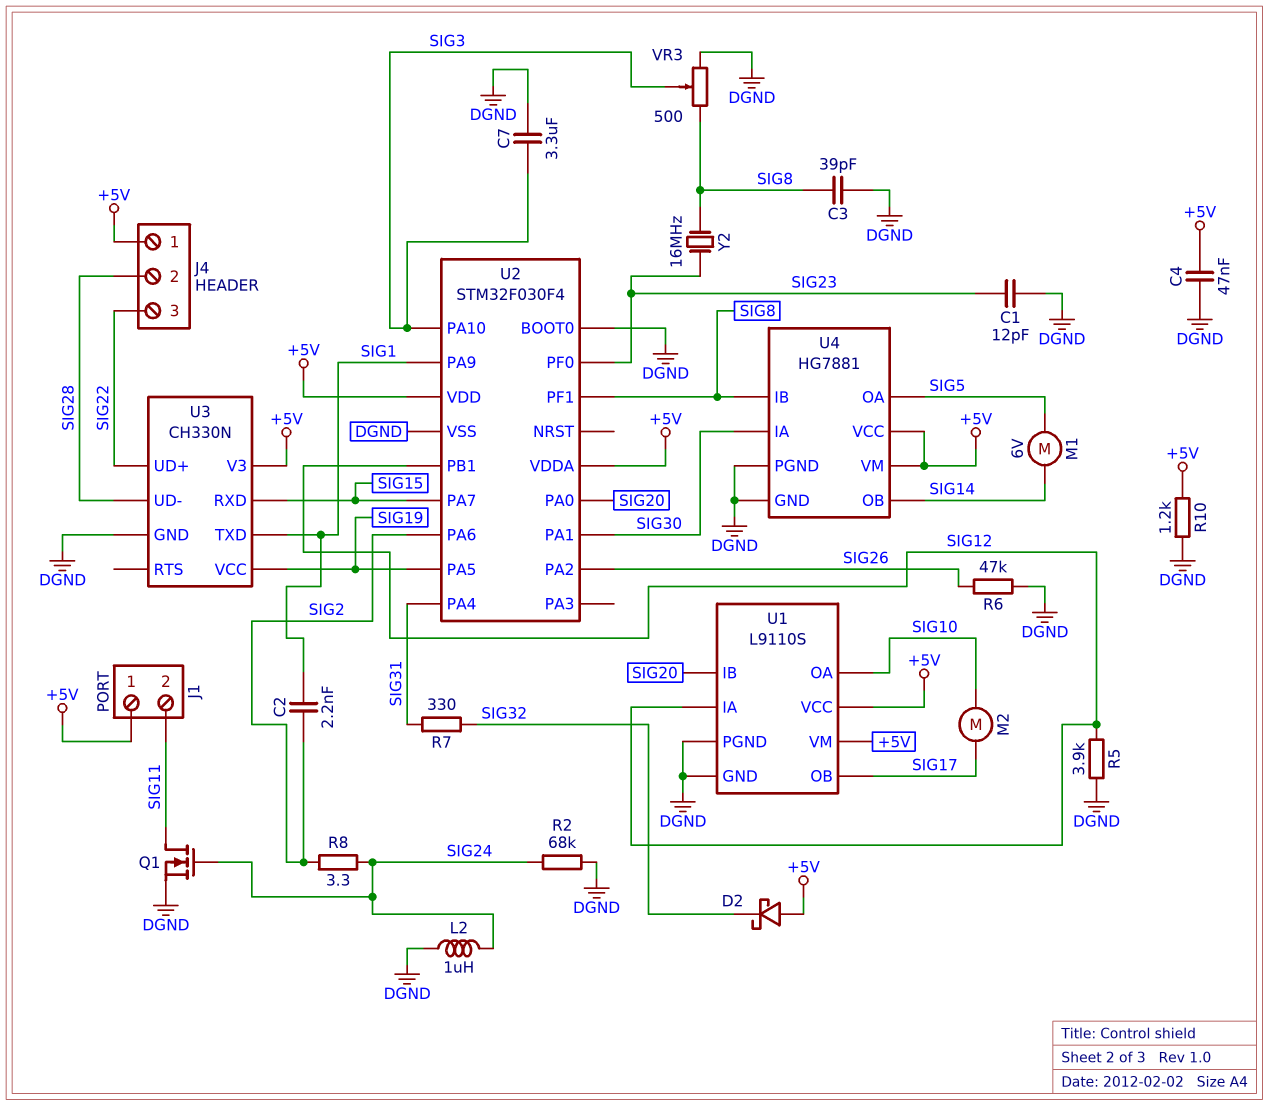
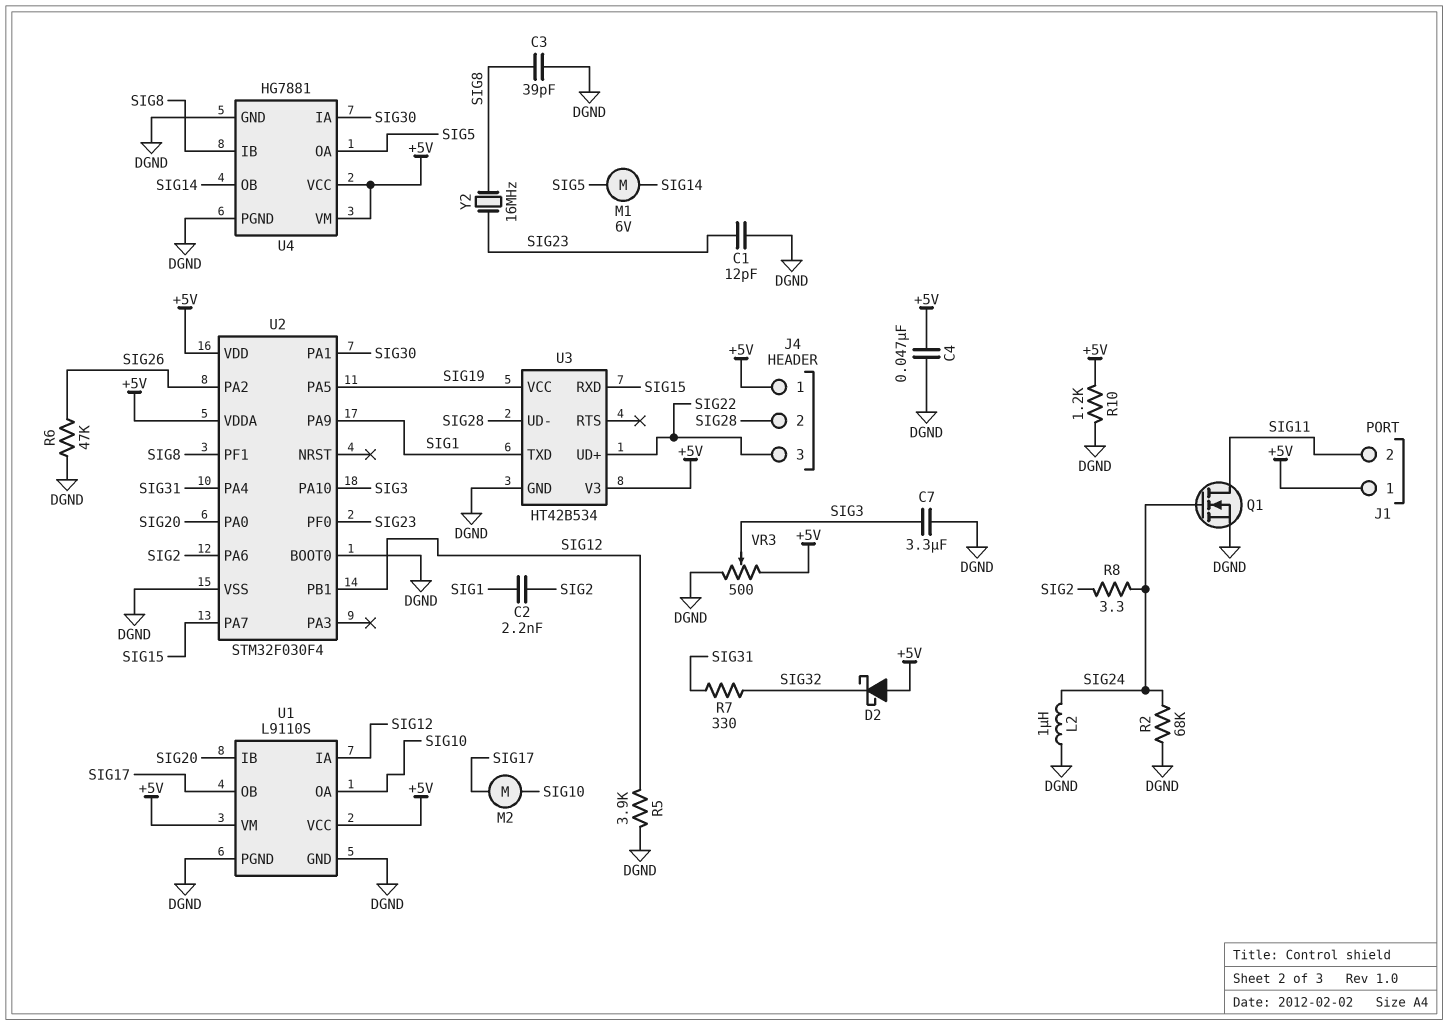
U3: CH330N -> HT42B534
VR3: 500 (DGND, SIG8, wiper SIG3) -> 500 (+5V, DGND, wiper SIG3)

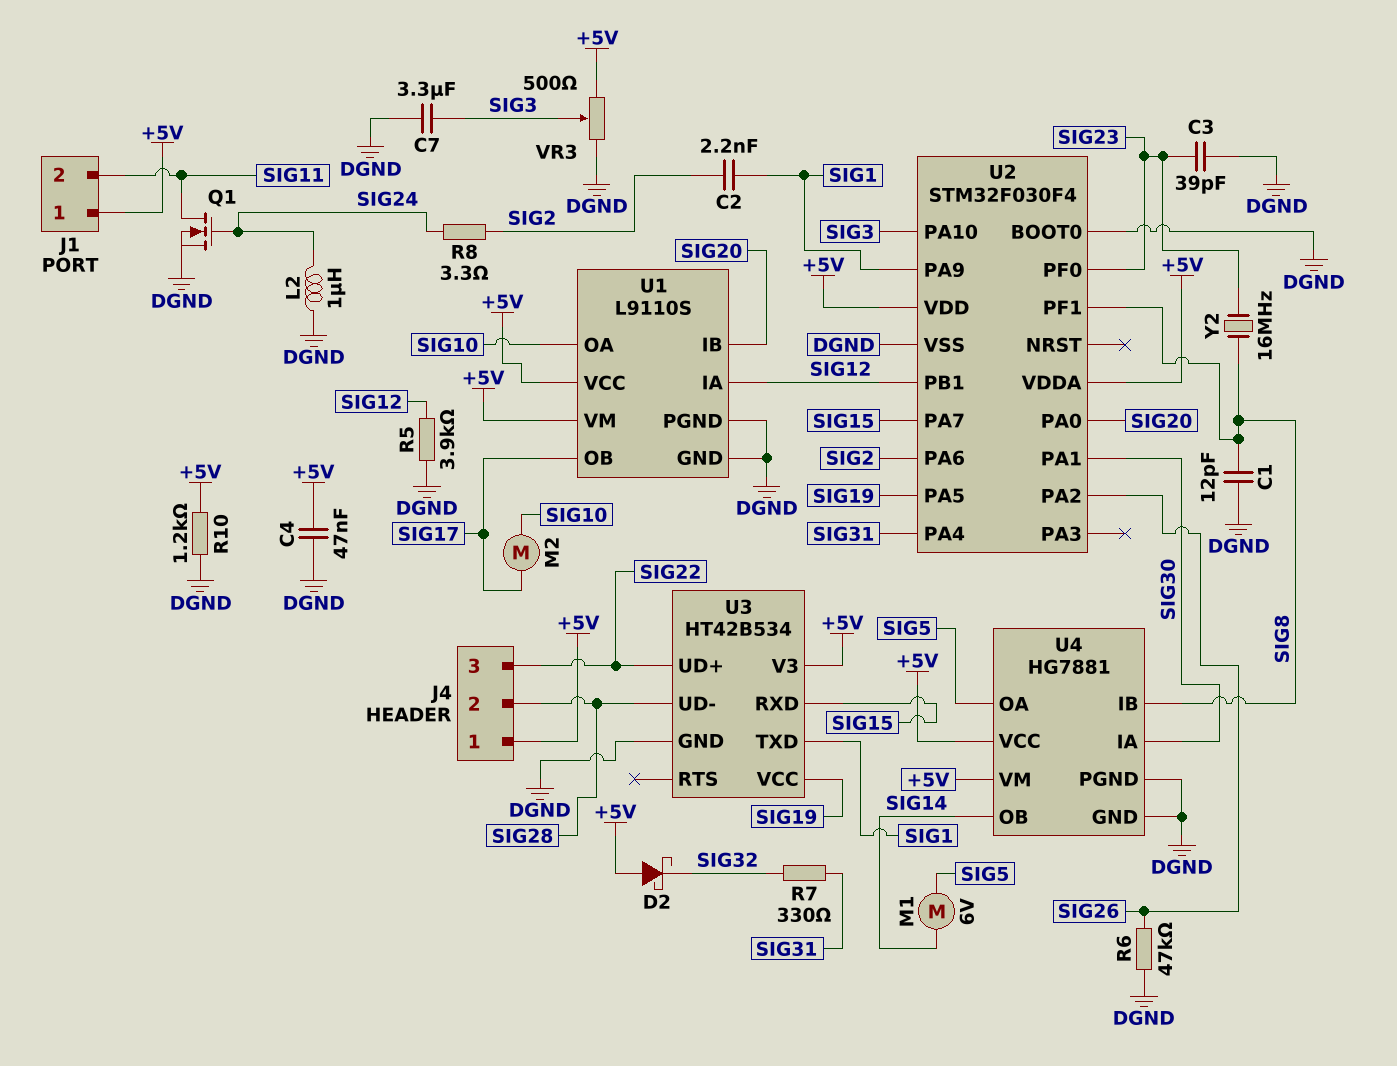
C1: 12pF (DGND, SIG23) -> 12pF (DGND, SIG8)
C3: 39pF (DGND, SIG8) -> 39pF (DGND, SIG23)
R2: 68k (DGND, SIG24) -> none

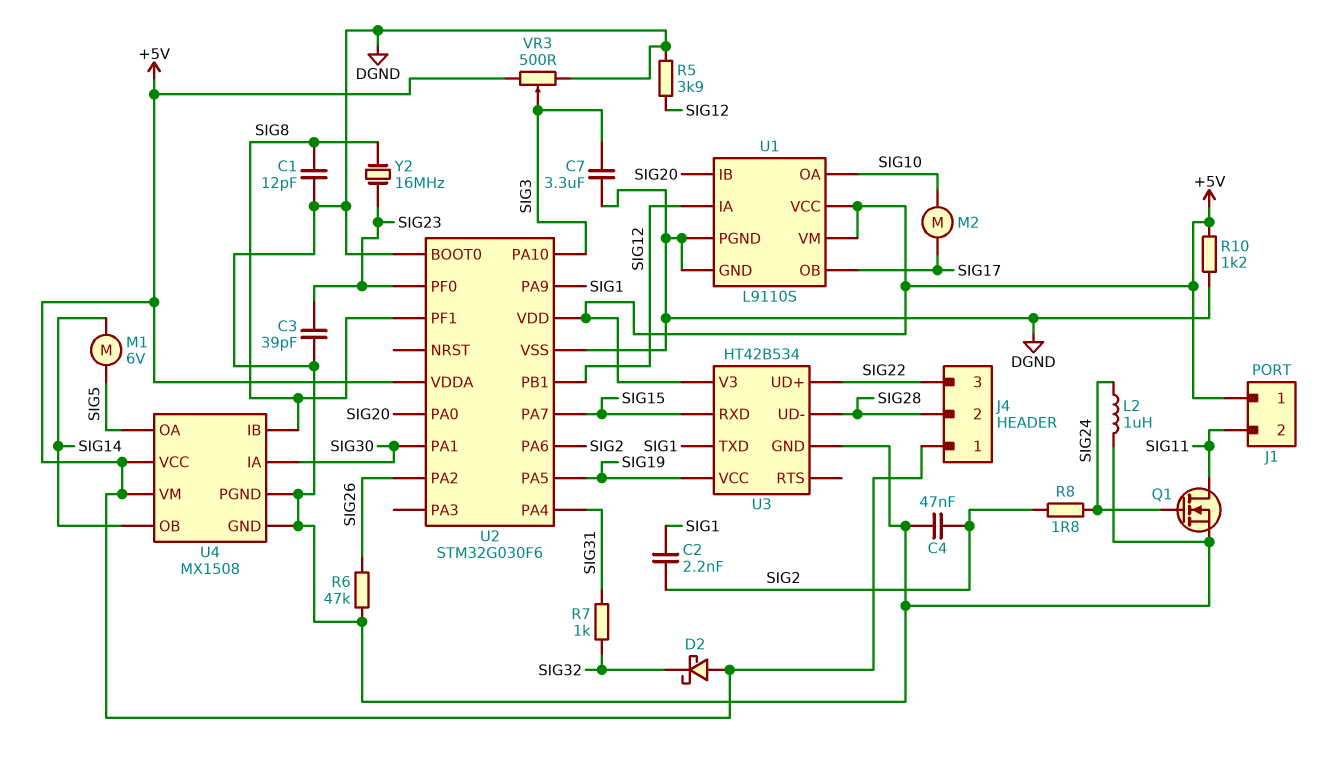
C4: 47nF (+5V, DGND) -> 47nF (DGND, SIG2)
R7: 330 (SIG31, SIG32) -> 1k (SIG31, SIG32)
R8: 3.3 (SIG2, SIG24) -> 1.8 (SIG2, SIG24)
U2: STM32F030F4 -> STM32G030F6
U4: HG7881 -> MX1508

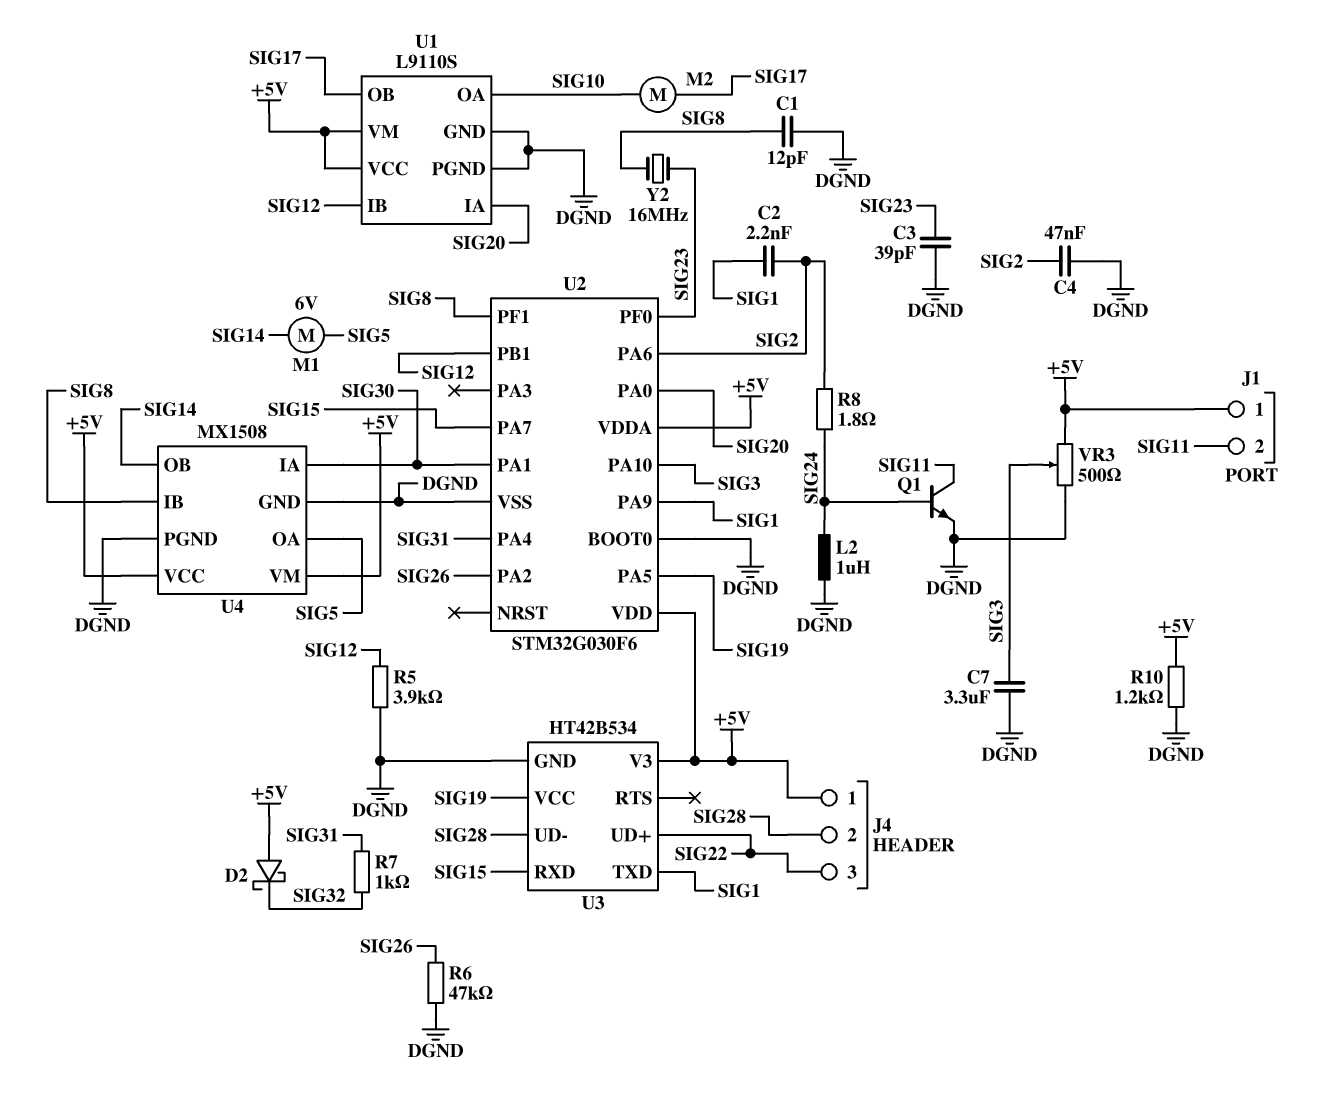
Q1: NMOS (G SIG24, D SIG11, S DGND) -> NPN (B SIG24, C SIG11, E DGND)
U1 pin IA: SIG12 -> SIG20
U1 pin IB: SIG20 -> SIG12

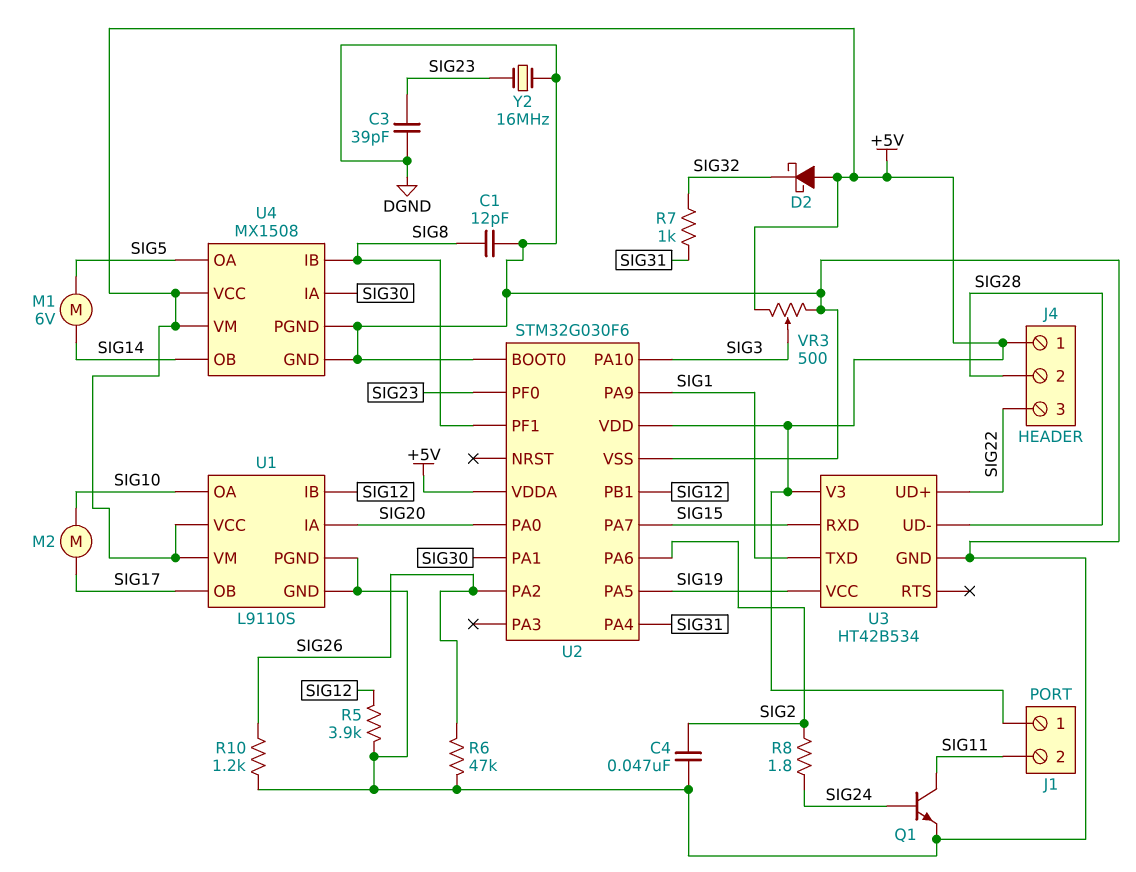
C2: 2.2nF (SIG1, SIG2) -> none
C7: 3.3uF (DGND, SIG3) -> none
L2: 1uH (DGND, SIG24) -> none
R10: 1.2k (+5V, DGND) -> 1.2k (DGND, SIG26)
Y2: 16MHz (SIG8, SIG23) -> 16MHz (DGND, SIG23)

